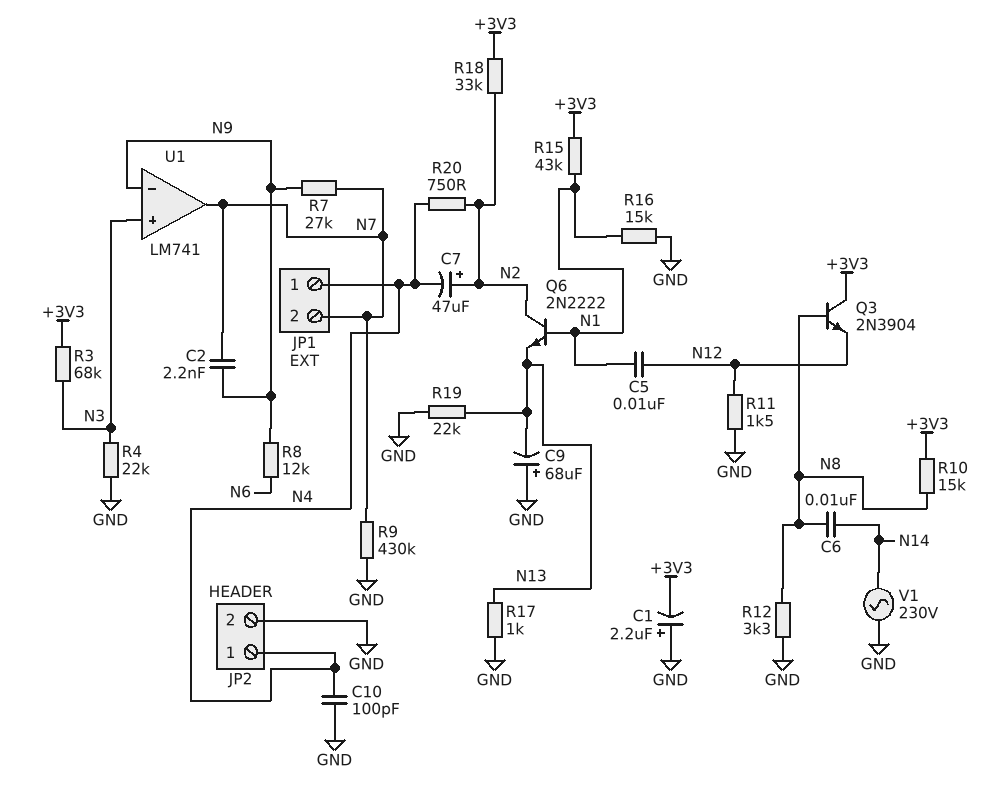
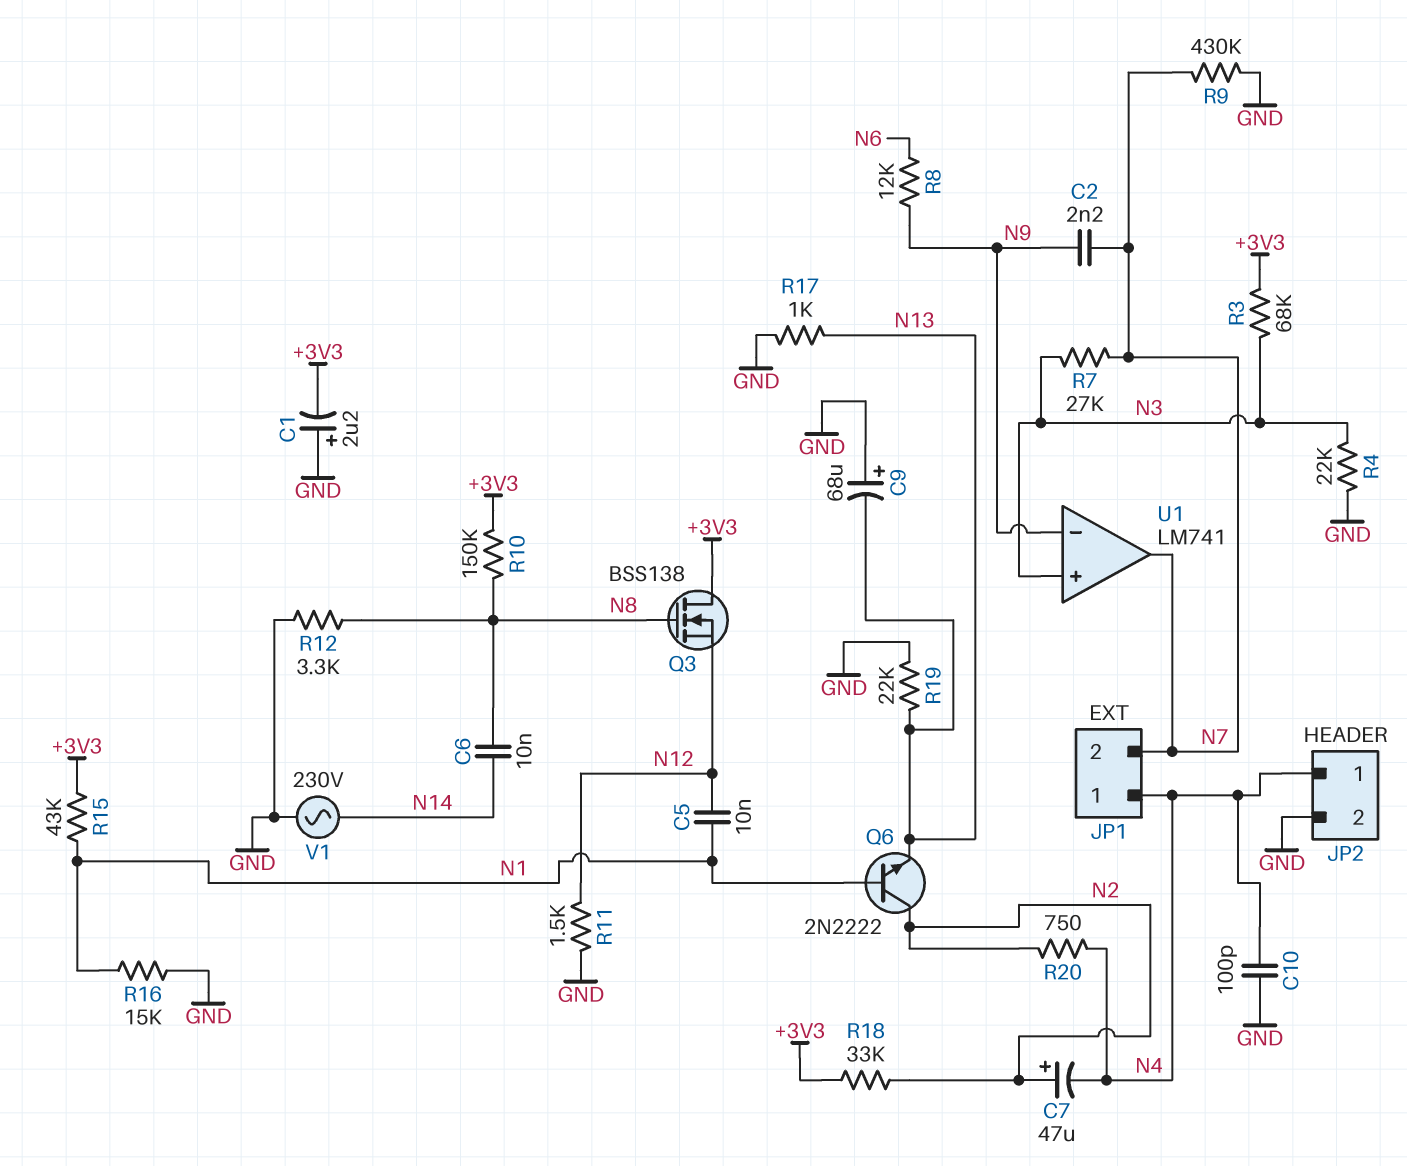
Q3: NPN 2N3904 (B N8, C +3V3, E N12) -> NMOS BSS138 (G N8, D +3V3, S N12)
R7: 27k (N7, N9) -> 27k (N3, N7)
R10: 15k (+3V3, N8) -> 150k (+3V3, N8)

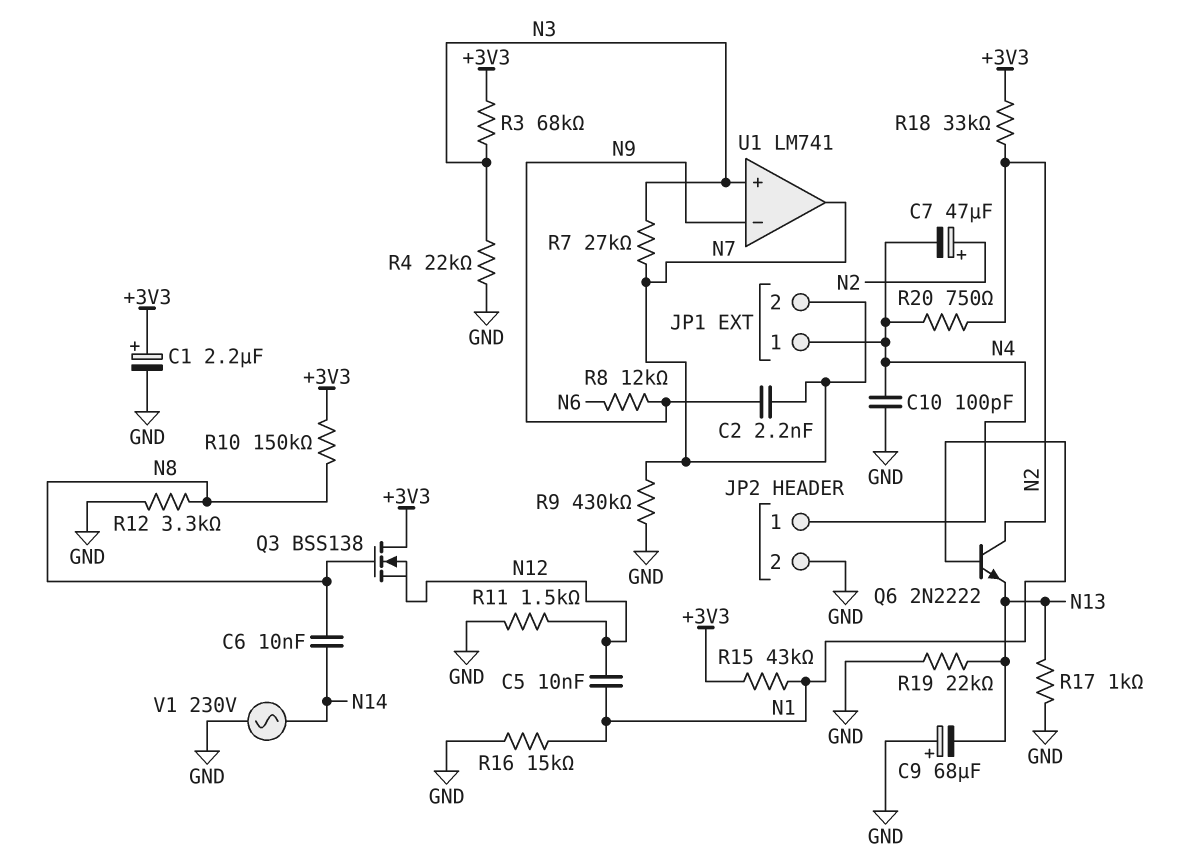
C1: 2.2uF (plus GND, minus +3V3) -> 2.2uF (plus +3V3, minus GND)

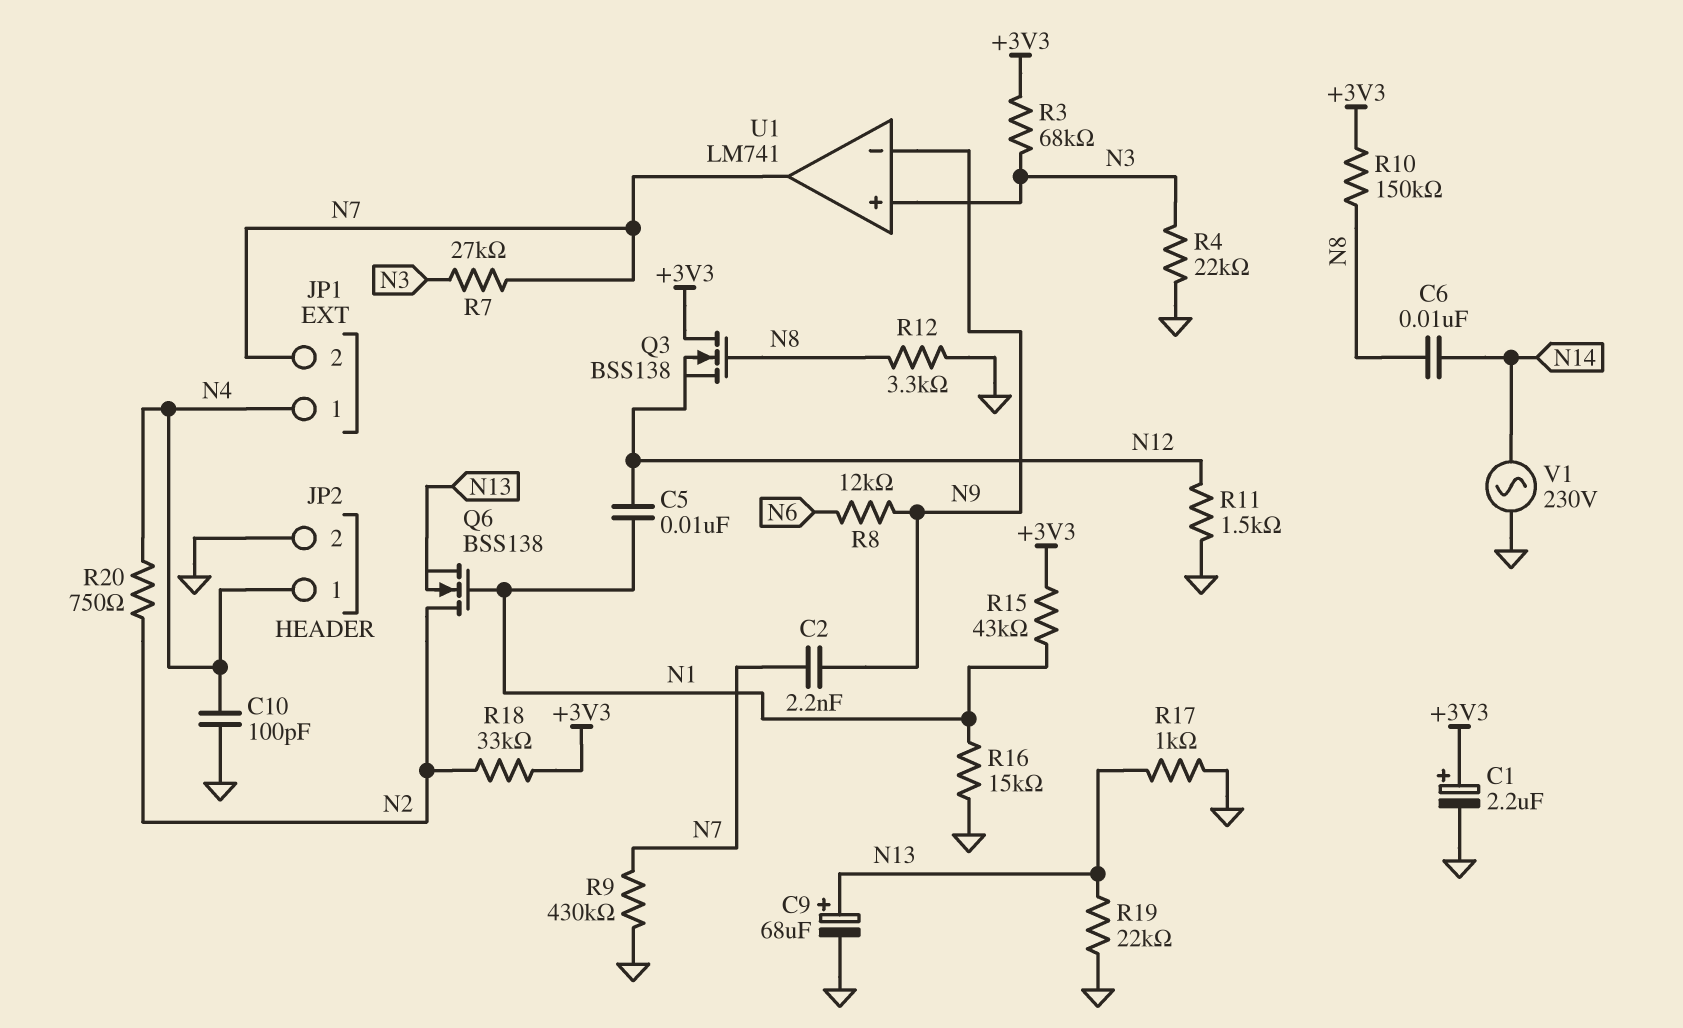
C7: 47uF (plus N2, minus N4) -> none
C9: 68uF (plus GND, minus N13) -> 68uF (plus N13, minus GND)
Q6: NPN 2N2222 (B N1, C N2, E N13) -> NMOS BSS138 (G N1, D N2, S N13)

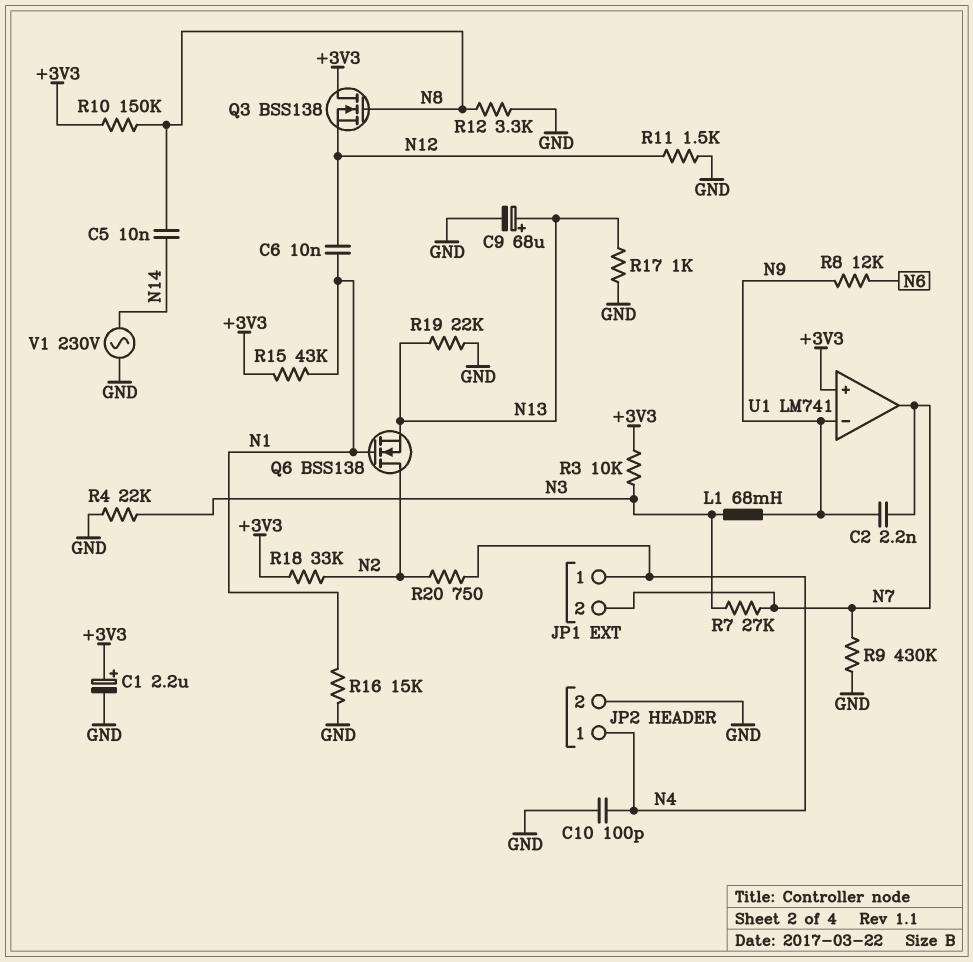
C5: 10nF (N1, N12) -> 10nF (N8, N14)
C6: 10nF (N8, N14) -> 10nF (N1, N12)
L1: none -> 68mH (N3, N9)
R3: 68k (+3V3, N3) -> 10k (+3V3, N3)
U1 pin in+: N3 -> +3V3

